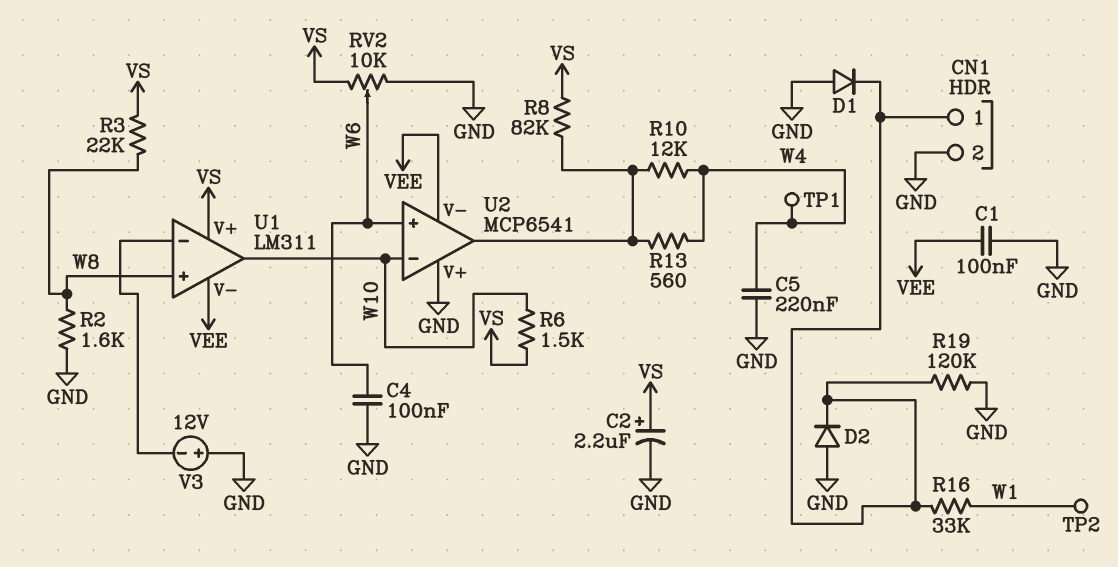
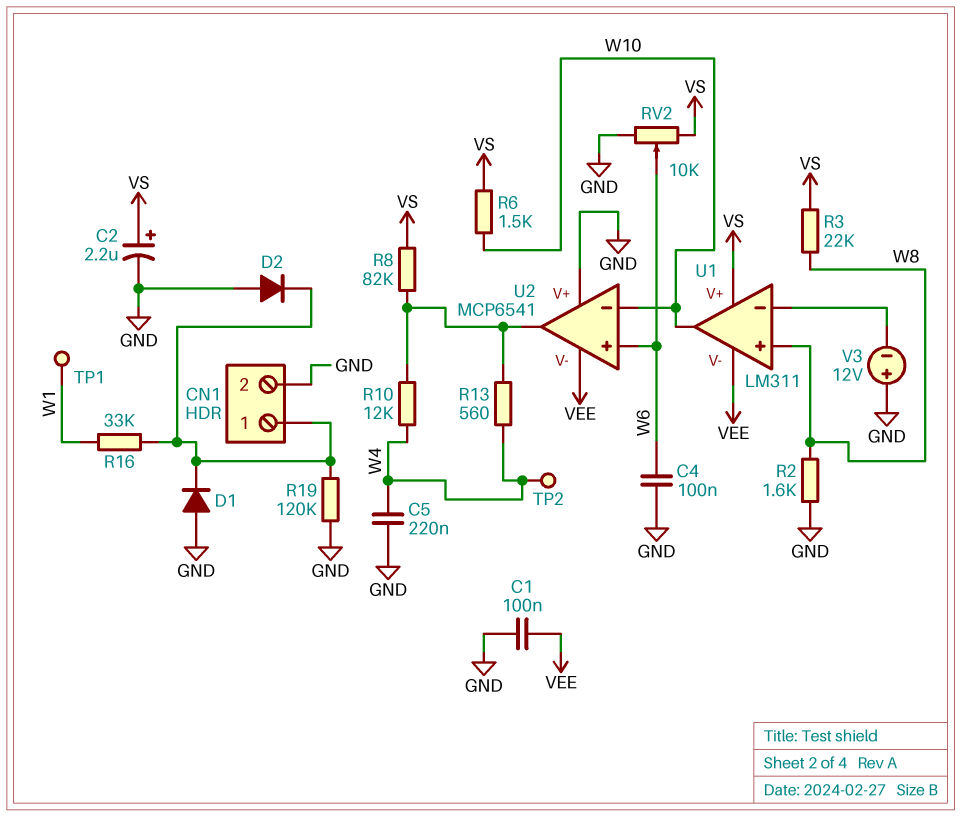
TP1: test point (W4) -> test point (W1)
TP2: test point (W1) -> test point (W4)

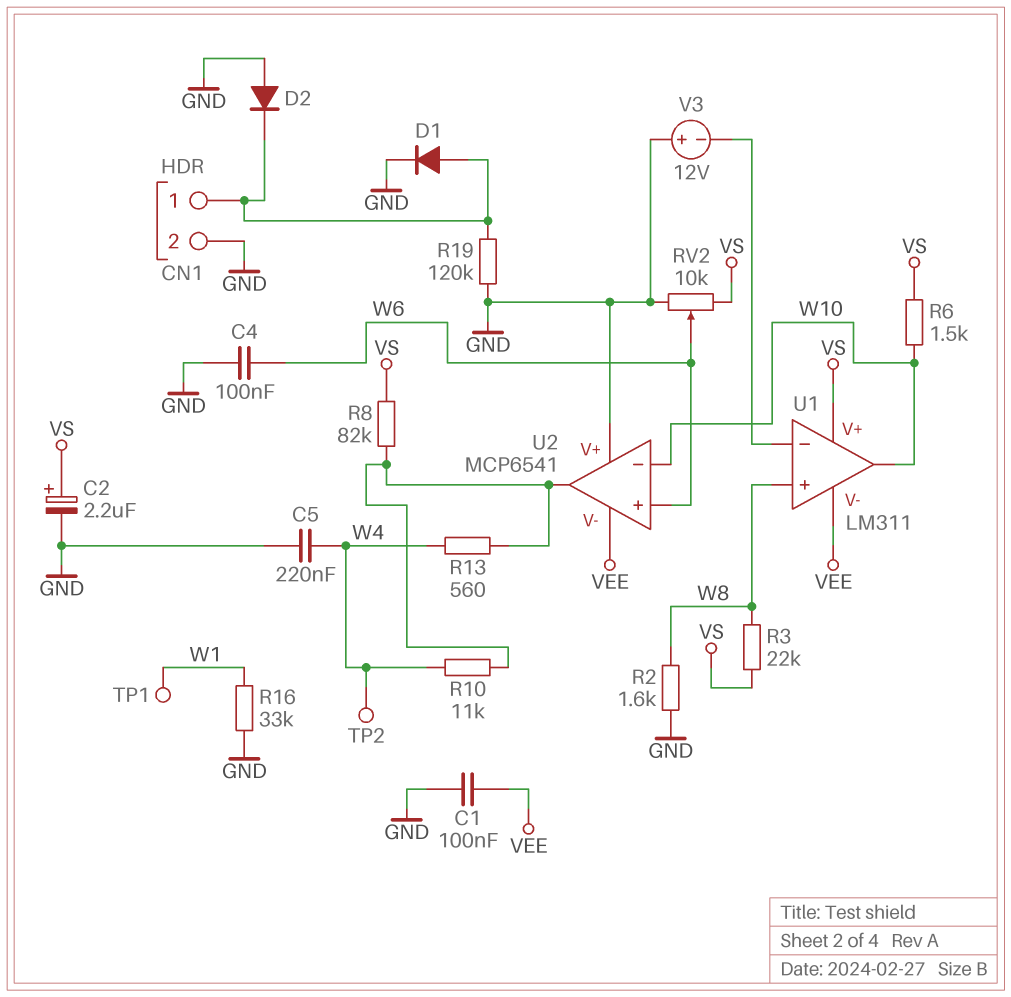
D1: diode (A GND, K CN1/1) -> diode (A CN1/1, K GND)
R10: 12k (U2/out, W4) -> 11k (U2/out, W4)
R16: 33k (CN1/1, W1) -> 33k (GND, W1)

